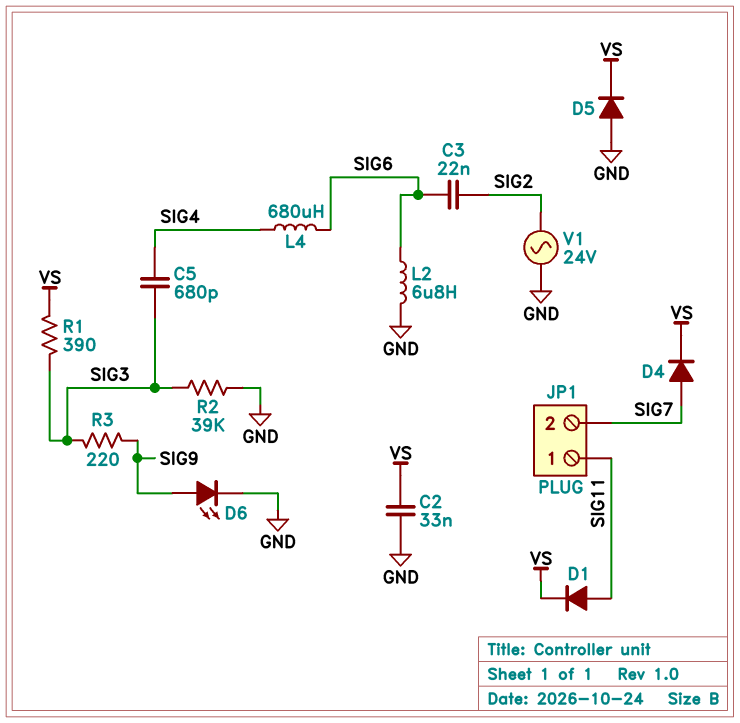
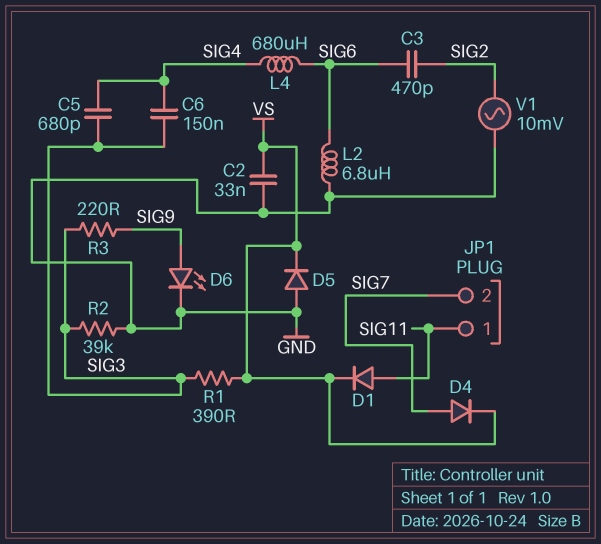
C3: 22nF (SIG2, SIG6) -> 470pF (SIG2, SIG6)
C6: none -> 150nF (SIG3, SIG4)
V1: AC 24V (GND, SIG2) -> AC 10mV (GND, SIG2)

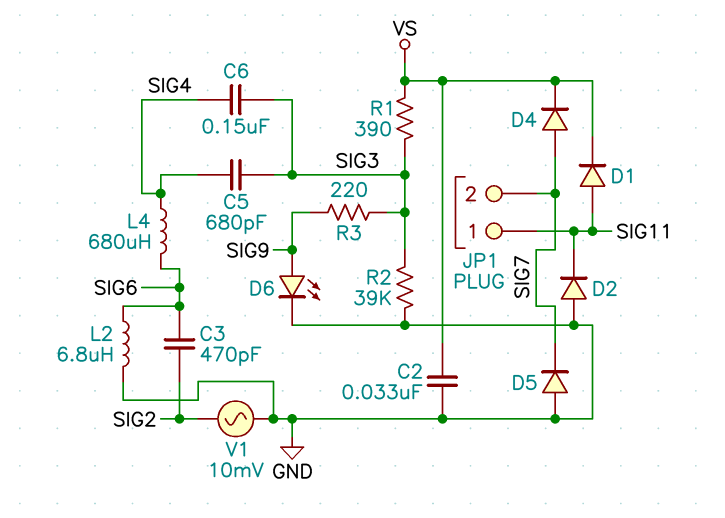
D2: none -> diode (A GND, K SIG11)
D5: diode (A GND, K VS) -> diode (A GND, K SIG7)

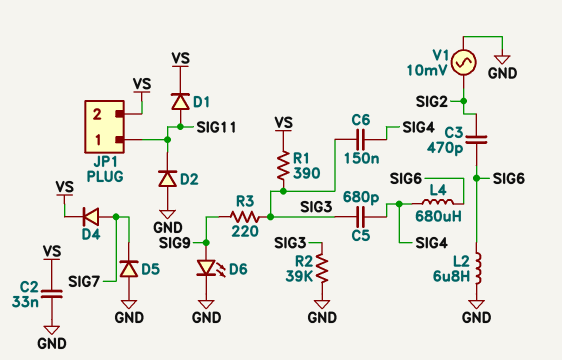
JP1 pin 2: SIG7 -> VS

